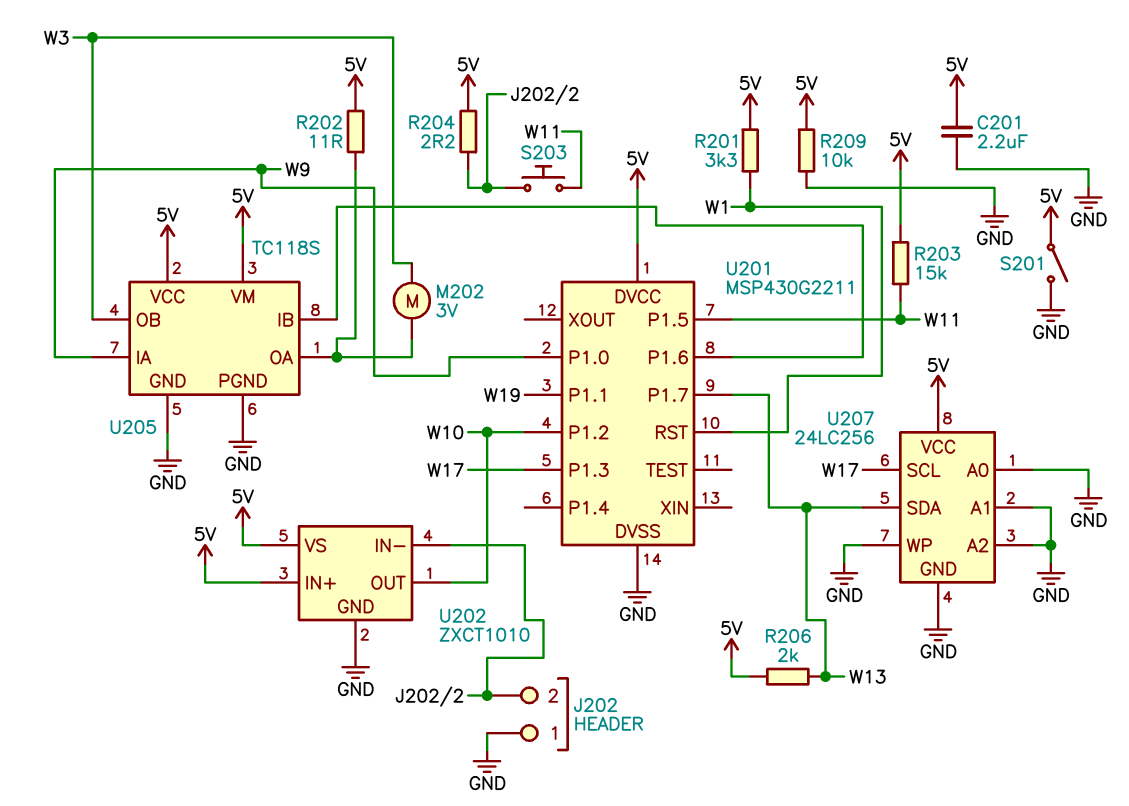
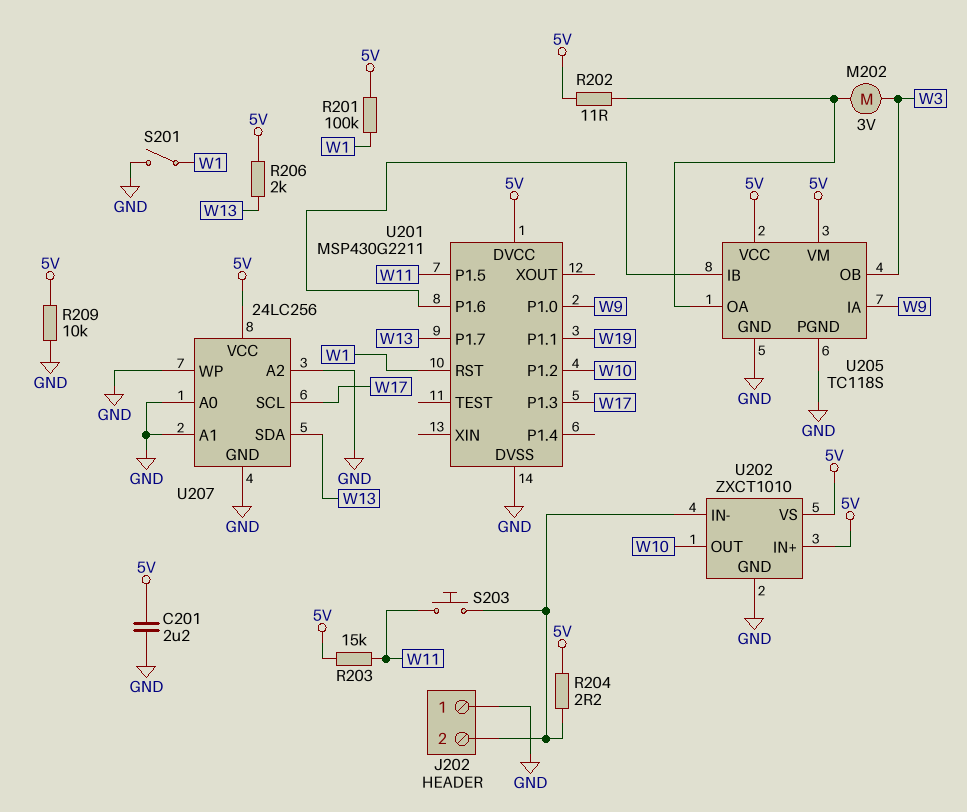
R201: 3.3k (5V, W1) -> 100k (5V, W1)
S201: switch (5V, GND) -> switch (GND, W1)

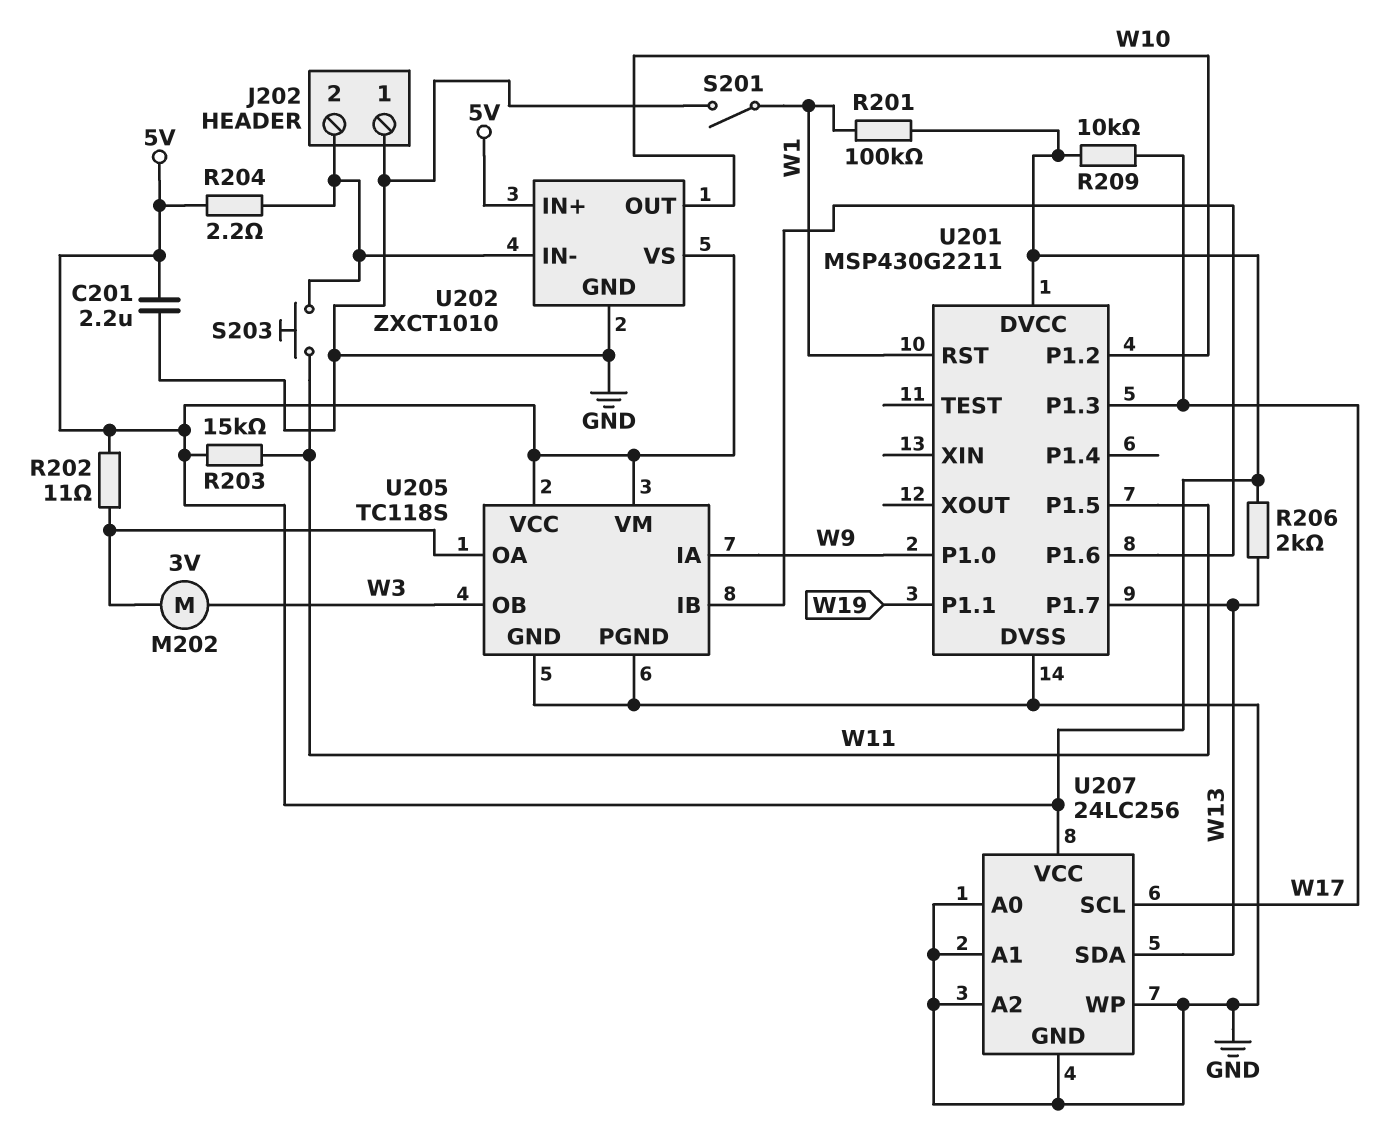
R209: 10k (5V, GND) -> 10k (5V, W17)

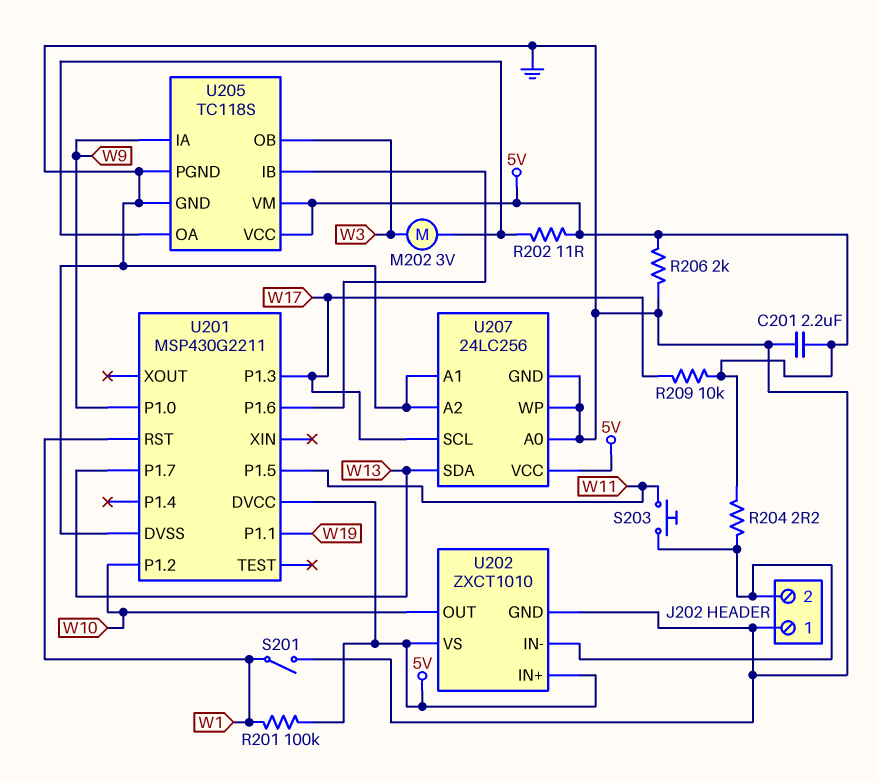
R203: 15k (5V, W11) -> none
R206: 2k (5V, W13) -> 2k (5V, GND)

